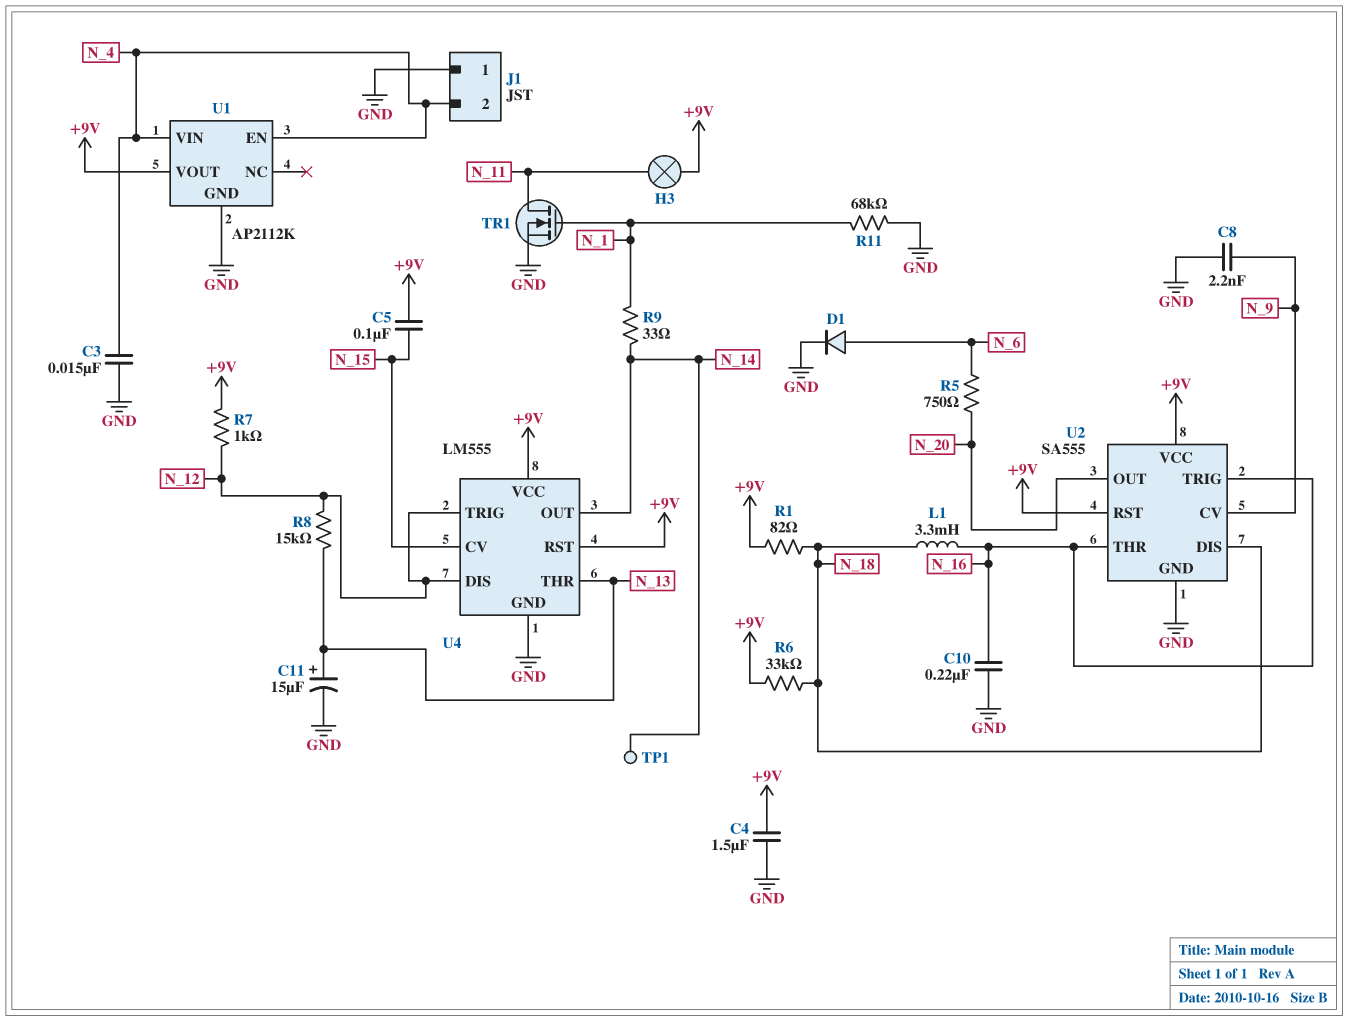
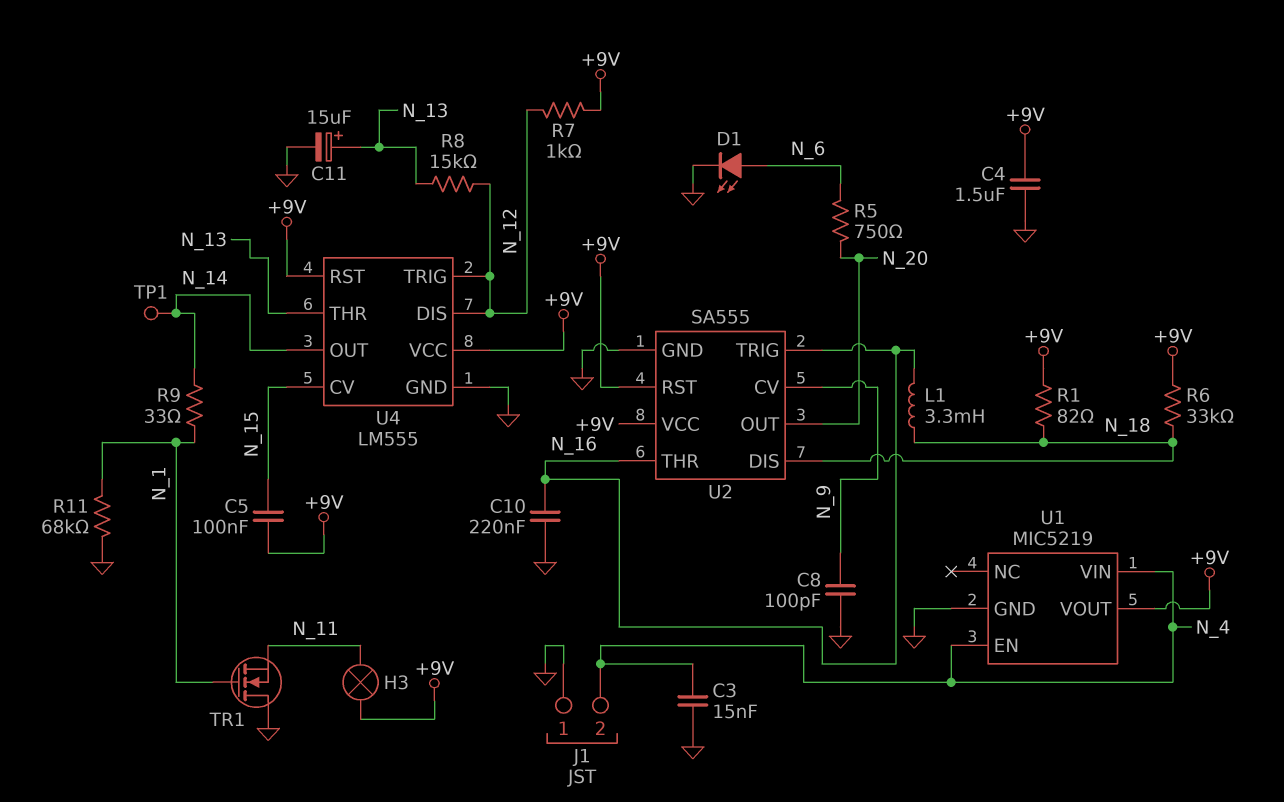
C8: 2.2nF (GND, N_9) -> 100pF (GND, N_9)
D1: diode (A N_6, K GND) -> LED (A N_6, K GND)
TR1: NMOS (G N_1, D N_11, S GND) -> NMOS (G N_1, D GND, S N_11)
U1: AP2112K -> MIC5219

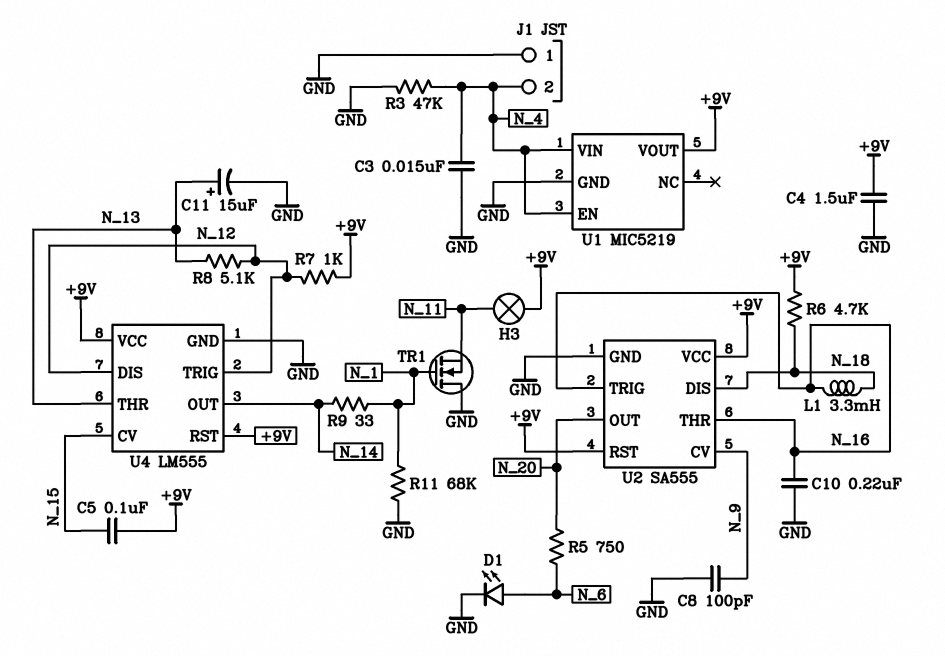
R1: 82 (+9V, N_18) -> none
R3: none -> 47k (GND, N_4)
R6: 33k (+9V, N_18) -> 4.7k (+9V, N_18)
R8: 15k (N_12, N_13) -> 5.1k (N_12, N_13)
TP1: test point (N_14) -> none

